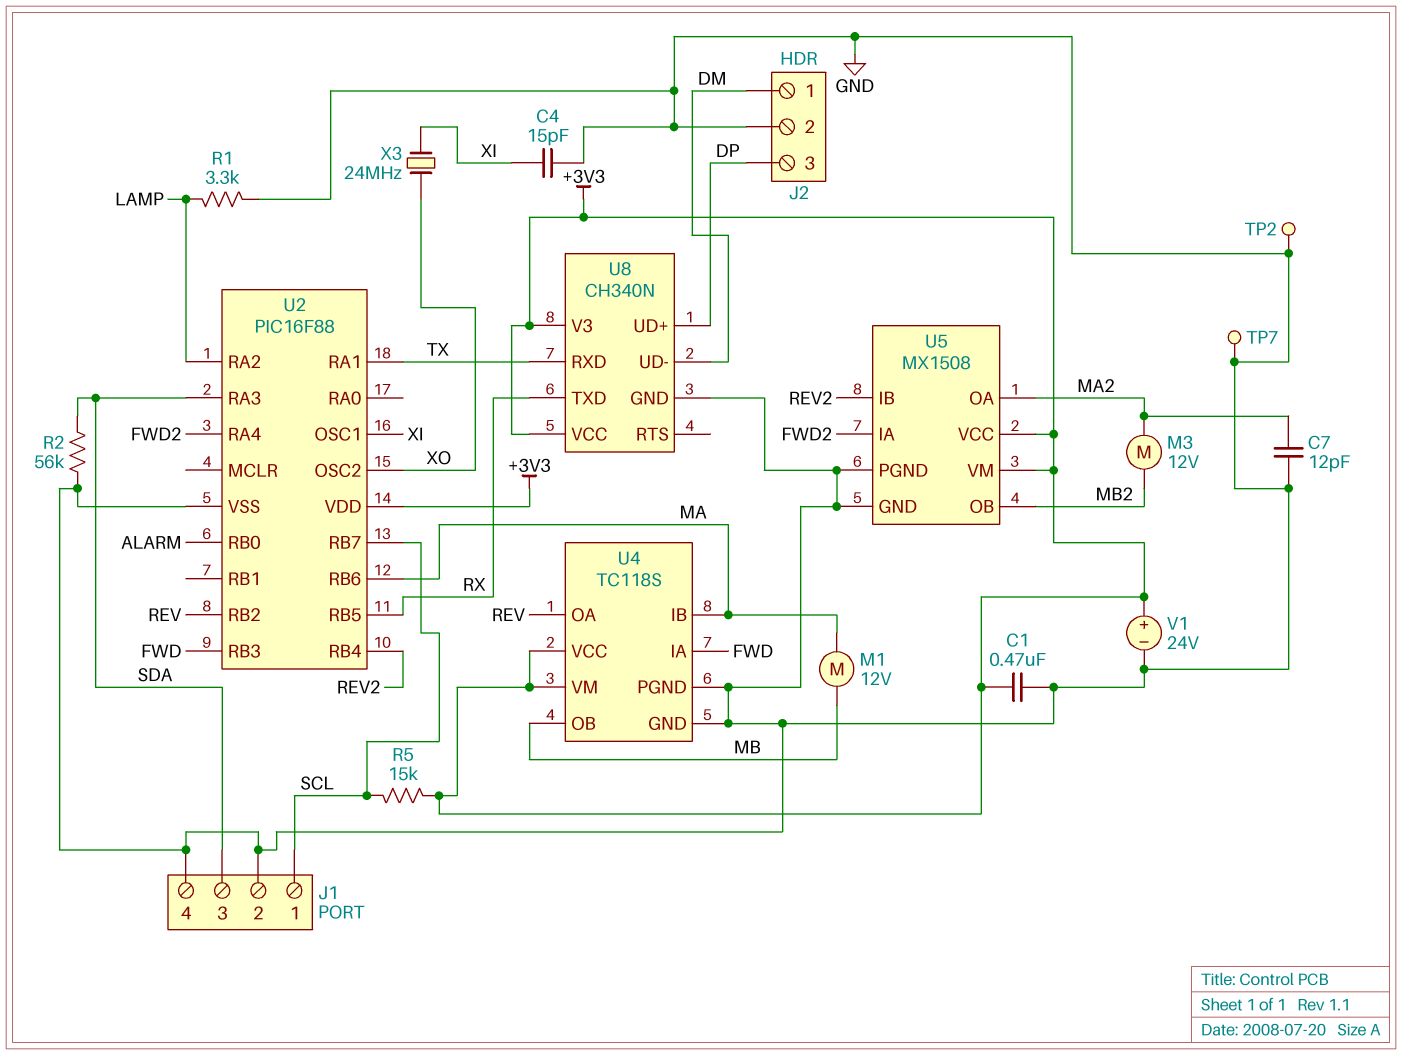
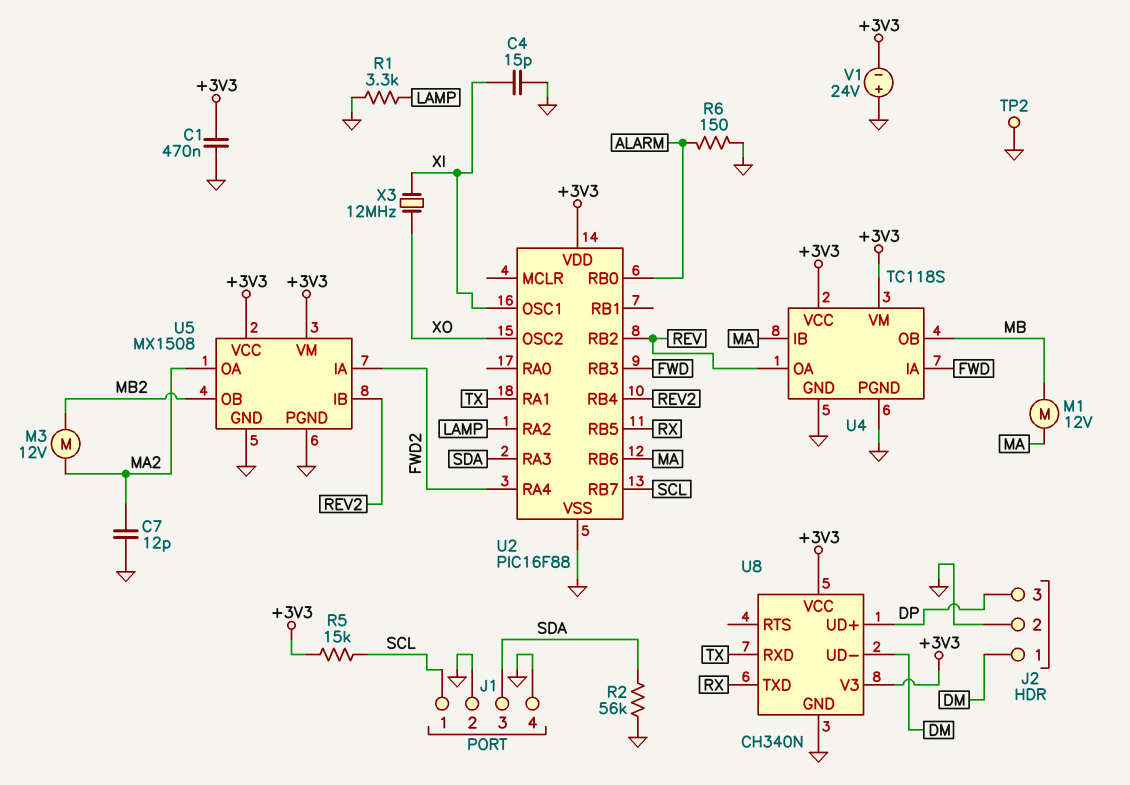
R6: none -> 150 (ALARM, GND)
TP7: test point (GND) -> none
V1: 24V (plus +3V3, minus GND) -> 24V (plus GND, minus +3V3)
X3: 24MHz (XI, XO) -> 12MHz (XI, XO)

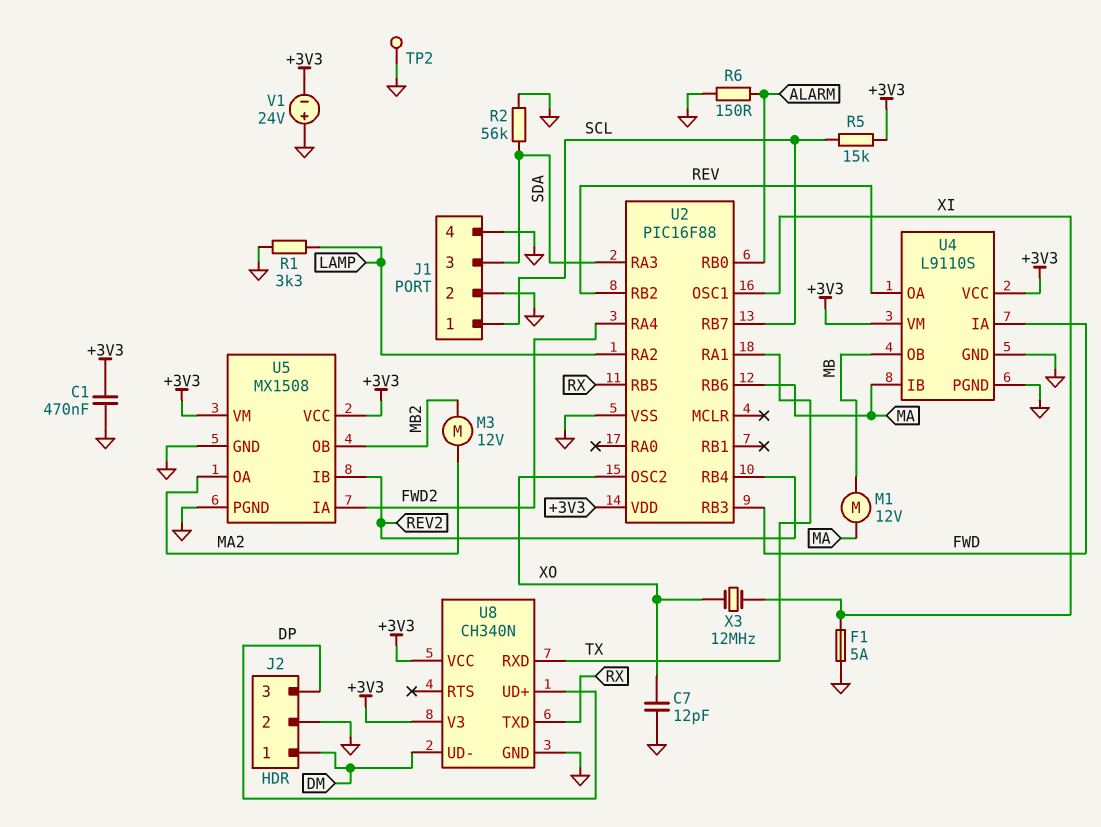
C4: 15pF (GND, XI) -> none
C7: 12pF (GND, MA2) -> 12pF (GND, XO)
F1: none -> 5A (GND, XI)
U4: TC118S -> L9110S

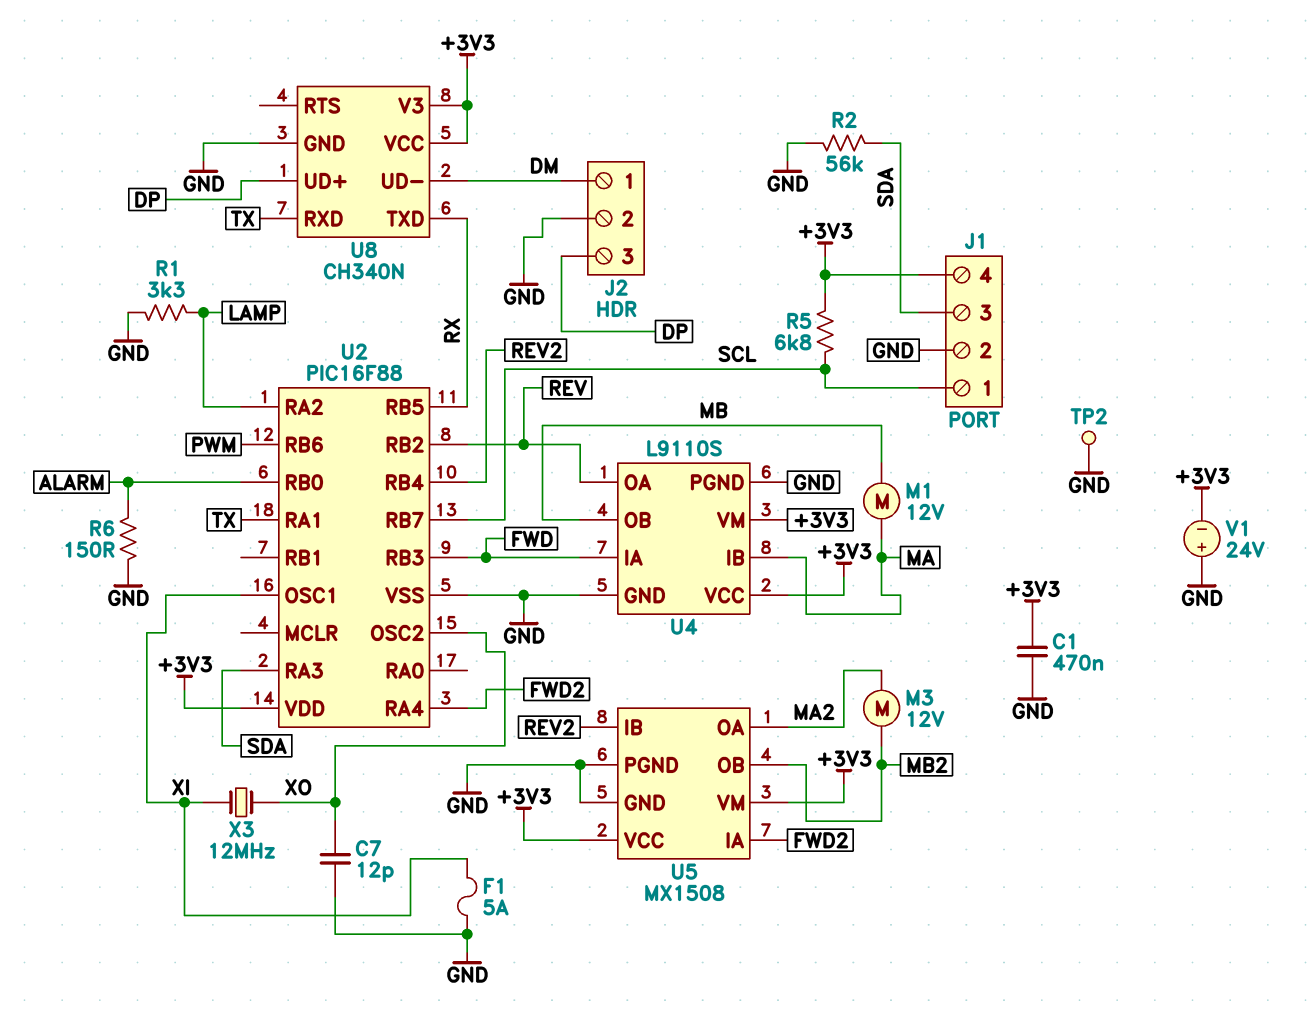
J1 pin 4: GND -> +3V3
R5: 15k (+3V3, SCL) -> 6.8k (+3V3, SCL)
U2 pin RB6: MA -> PWM

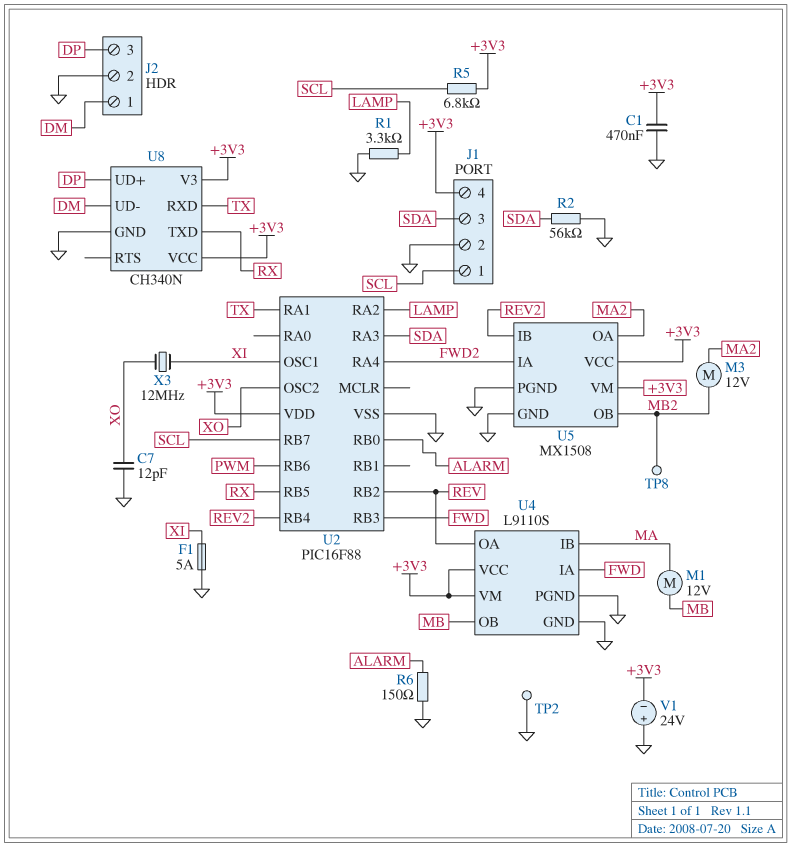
TP8: none -> test point (MB2)

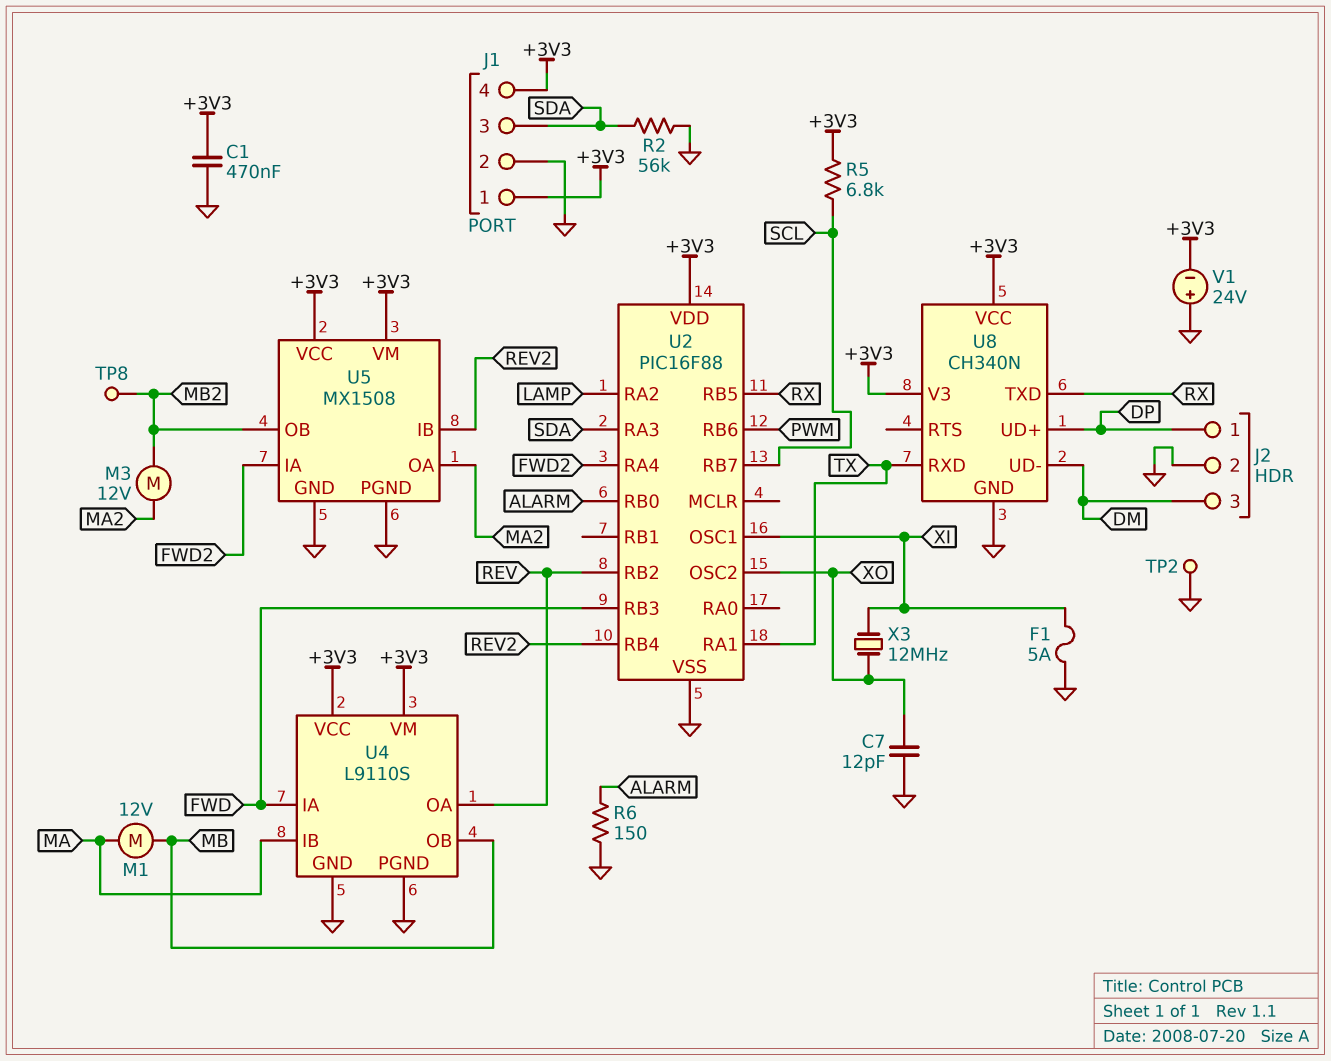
J1 pin 1: SCL -> +3V3
J2 pin 1: DM -> DP
J2 pin 3: DP -> DM
R1: 3.3k (GND, LAMP) -> none

